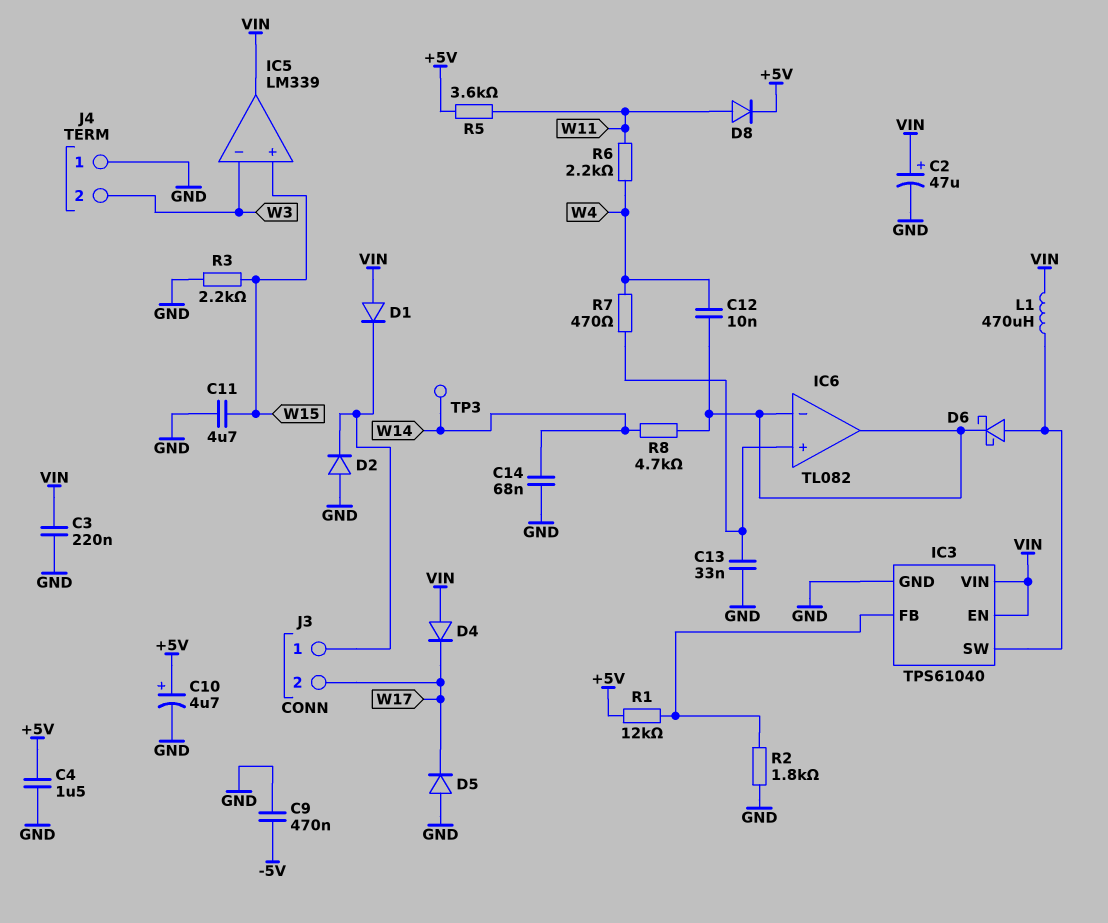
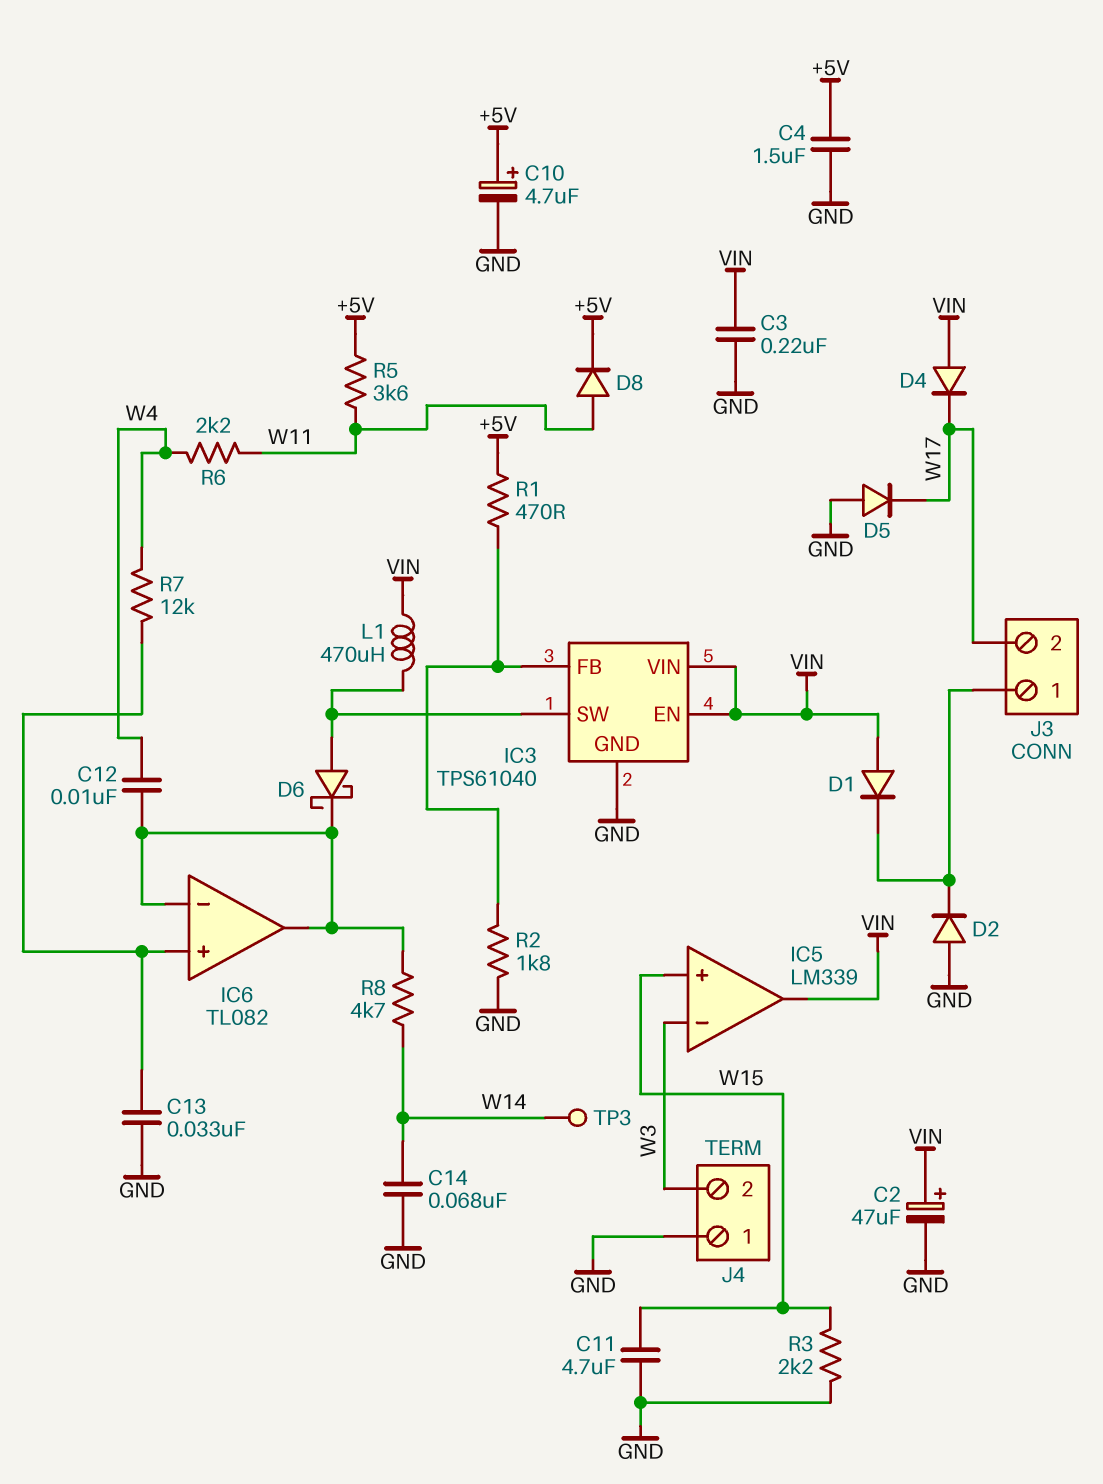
C9: 470nF (-5V, GND) -> none
R1: 12k (+5V, IC3/FB) -> 470 (+5V, IC3/FB)
R7: 470 (IC6/in+, W4) -> 12k (IC6/in+, W4)

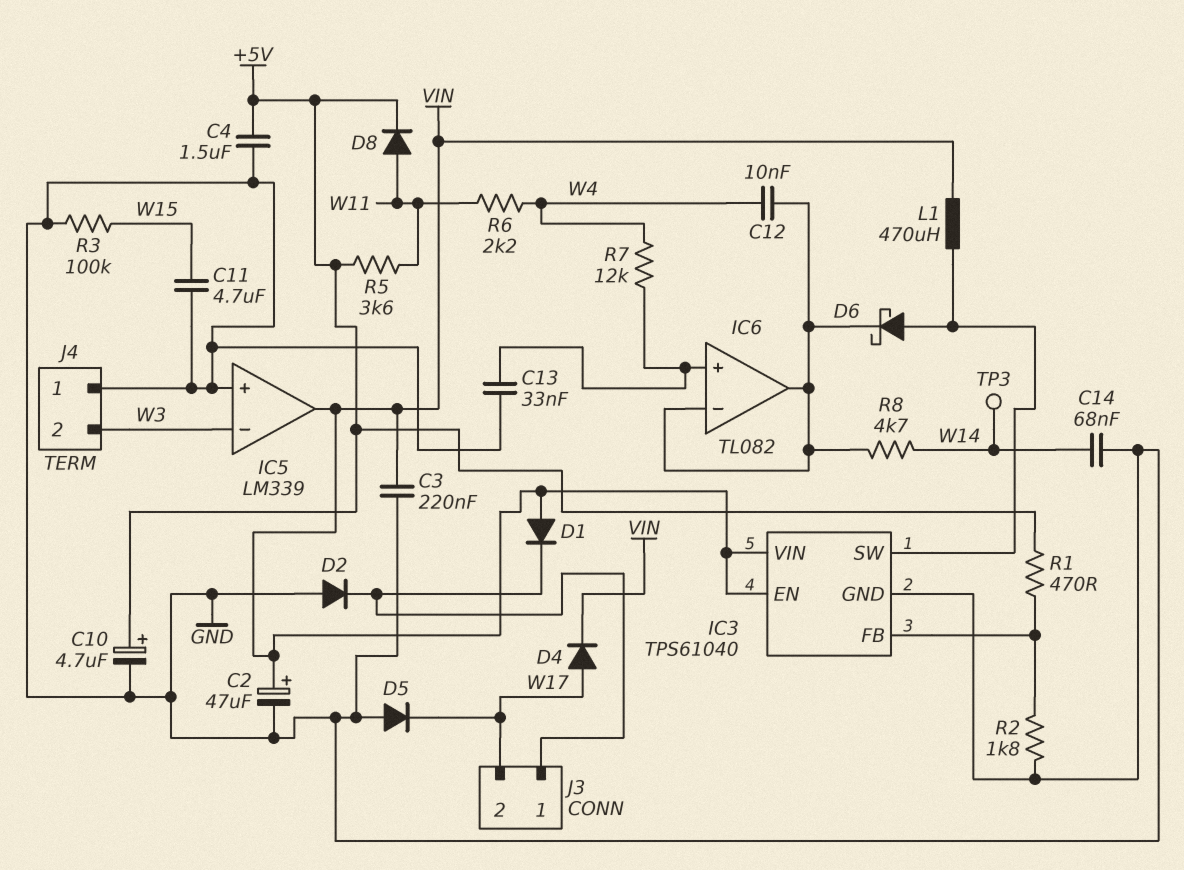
D4: diode (A VIN, K W17) -> diode (A W17, K VIN)
IC5 pin in+: W15 -> GND
R3: 2.2k (GND, W15) -> 100k (GND, W15)

